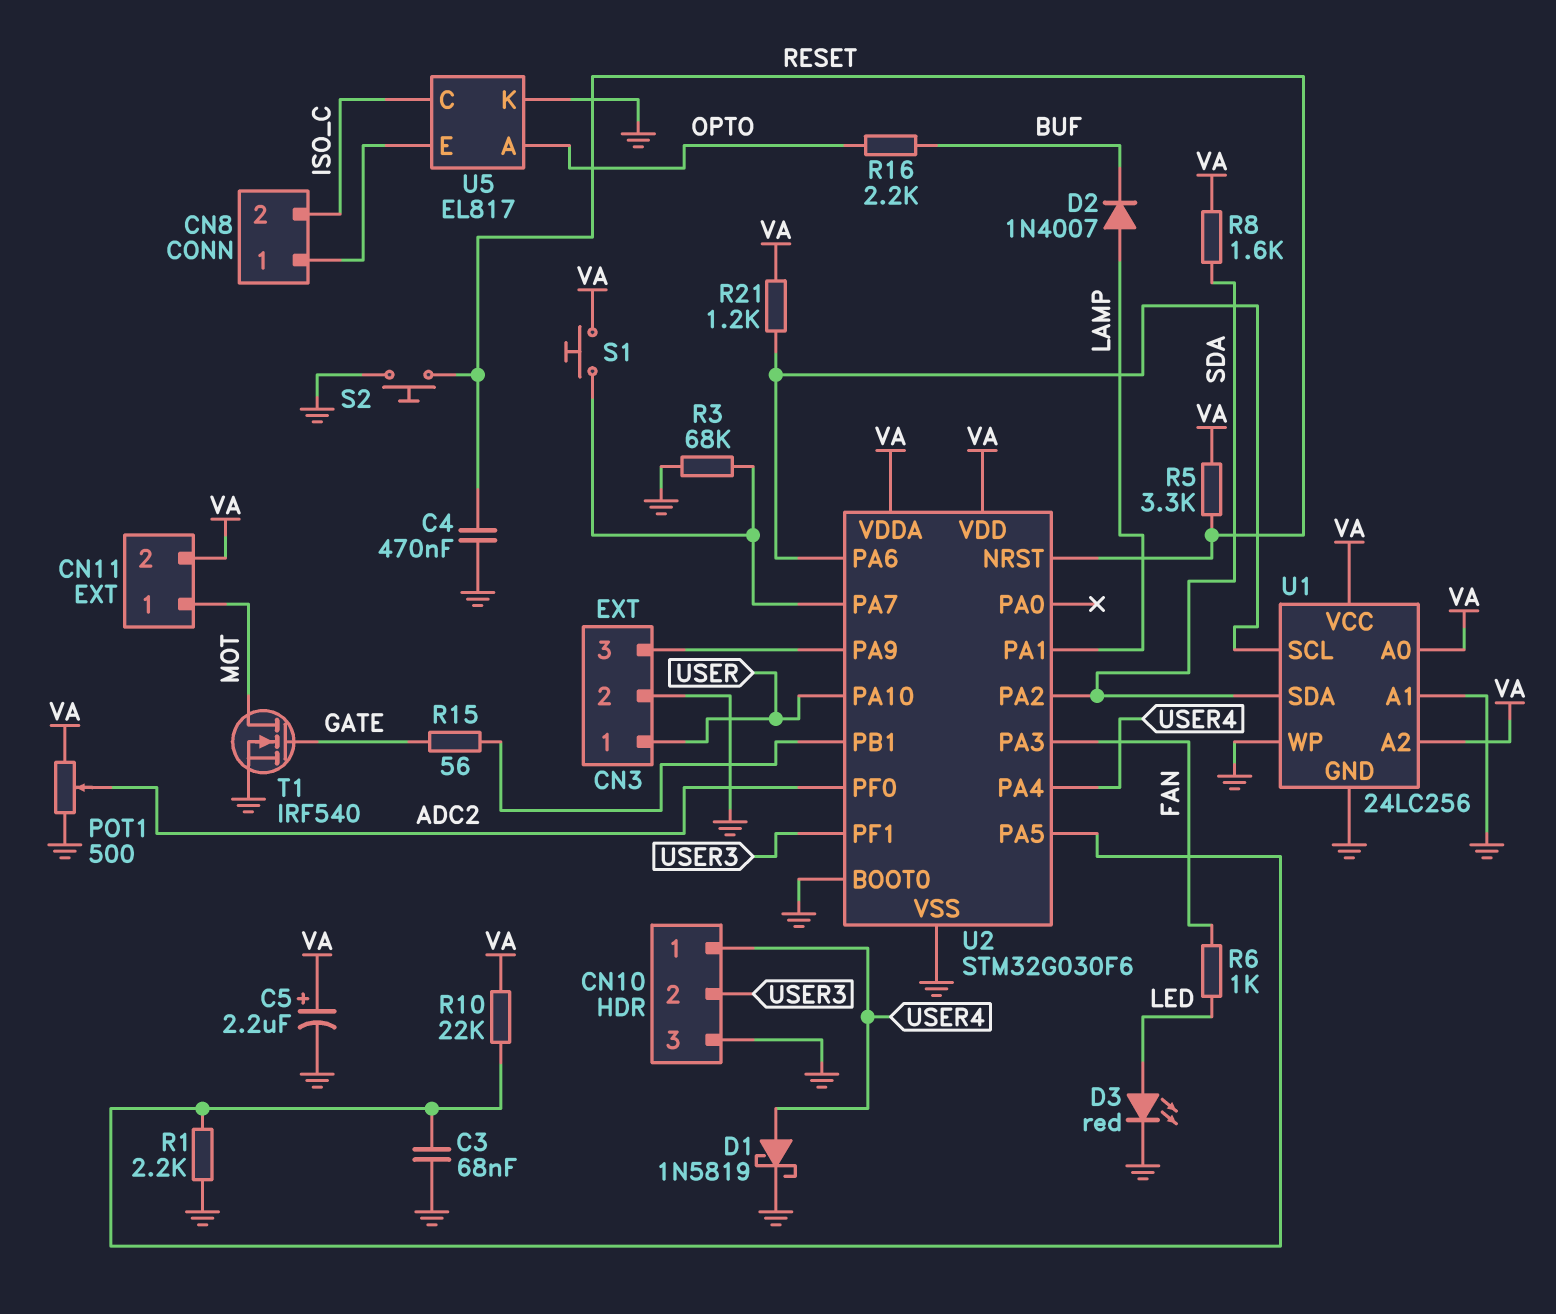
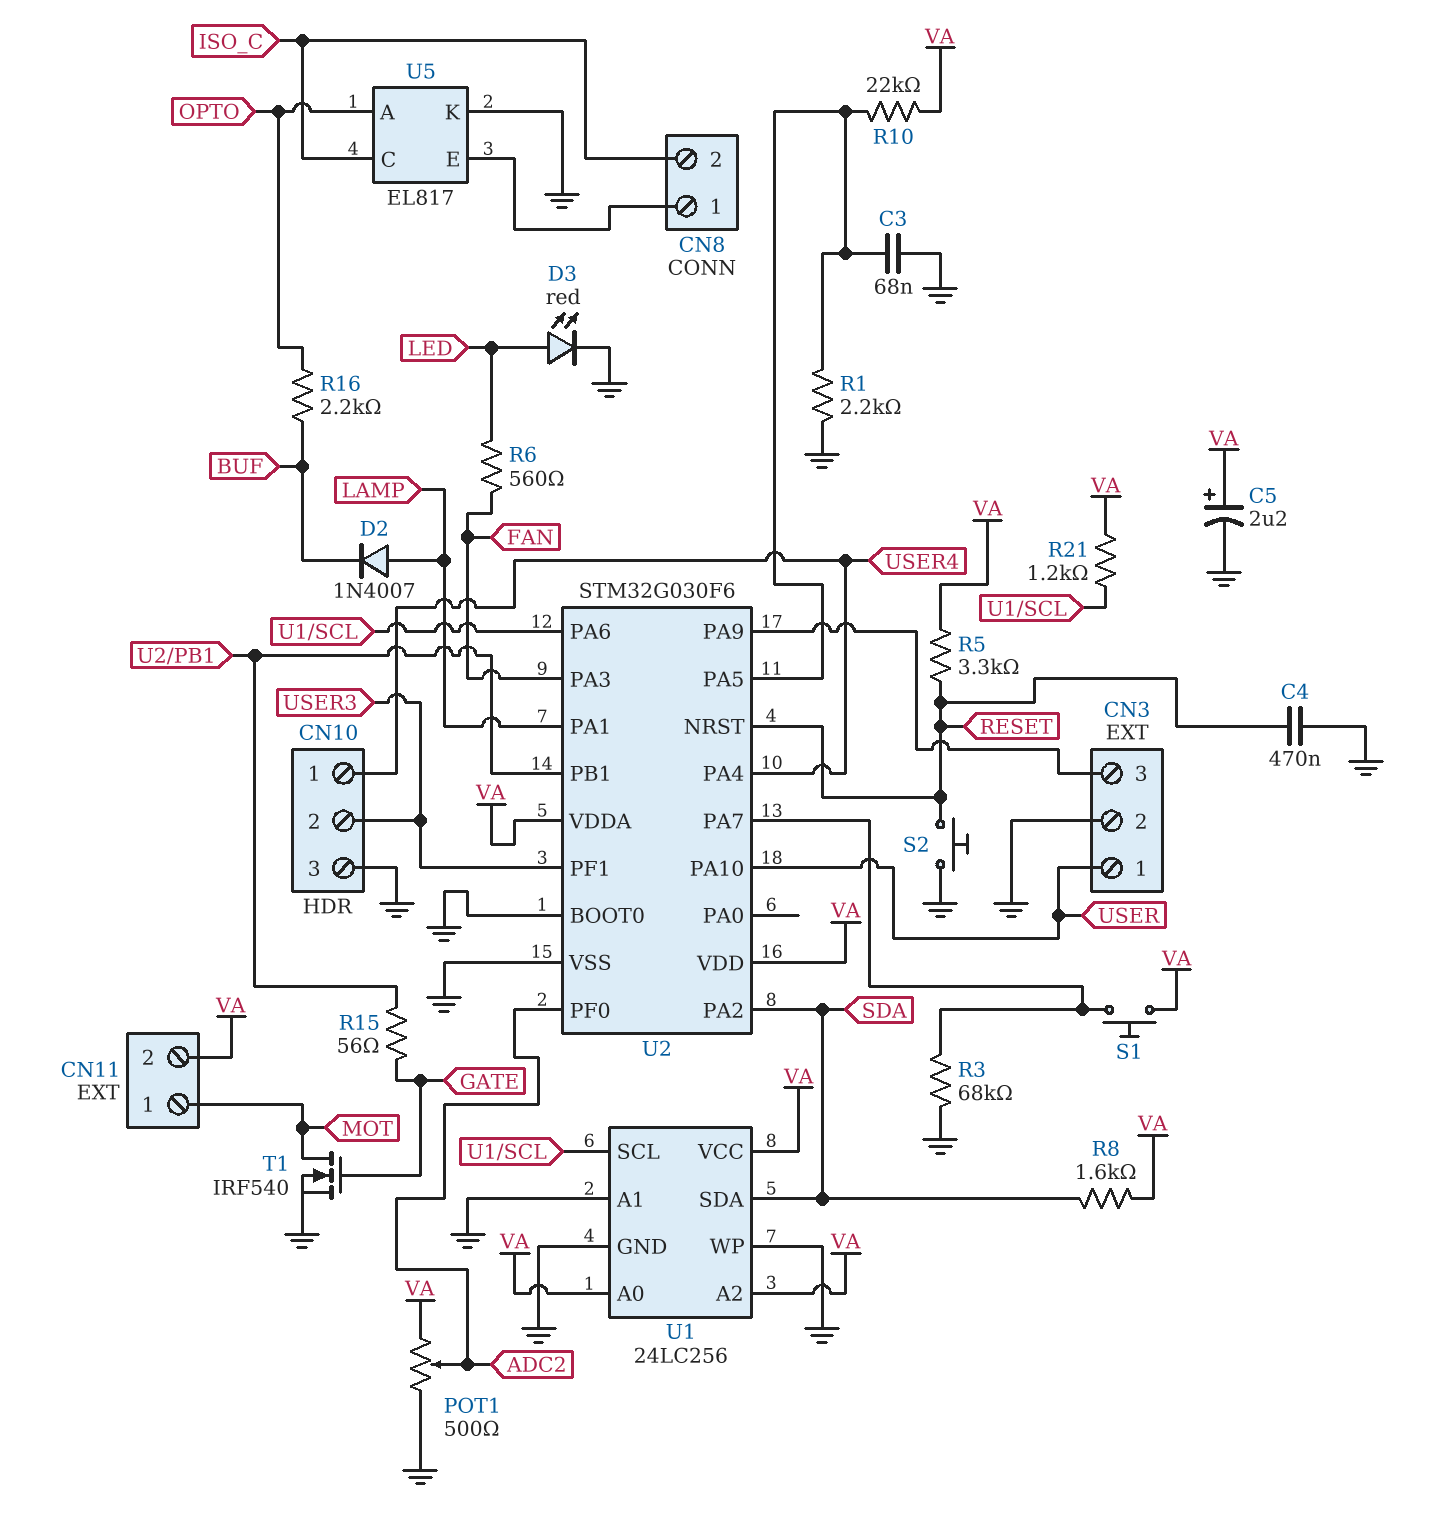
D1: schottky 1N5819 (A USER4, K GND) -> none
R6: 1k (FAN, LED) -> 560 (FAN, LED)

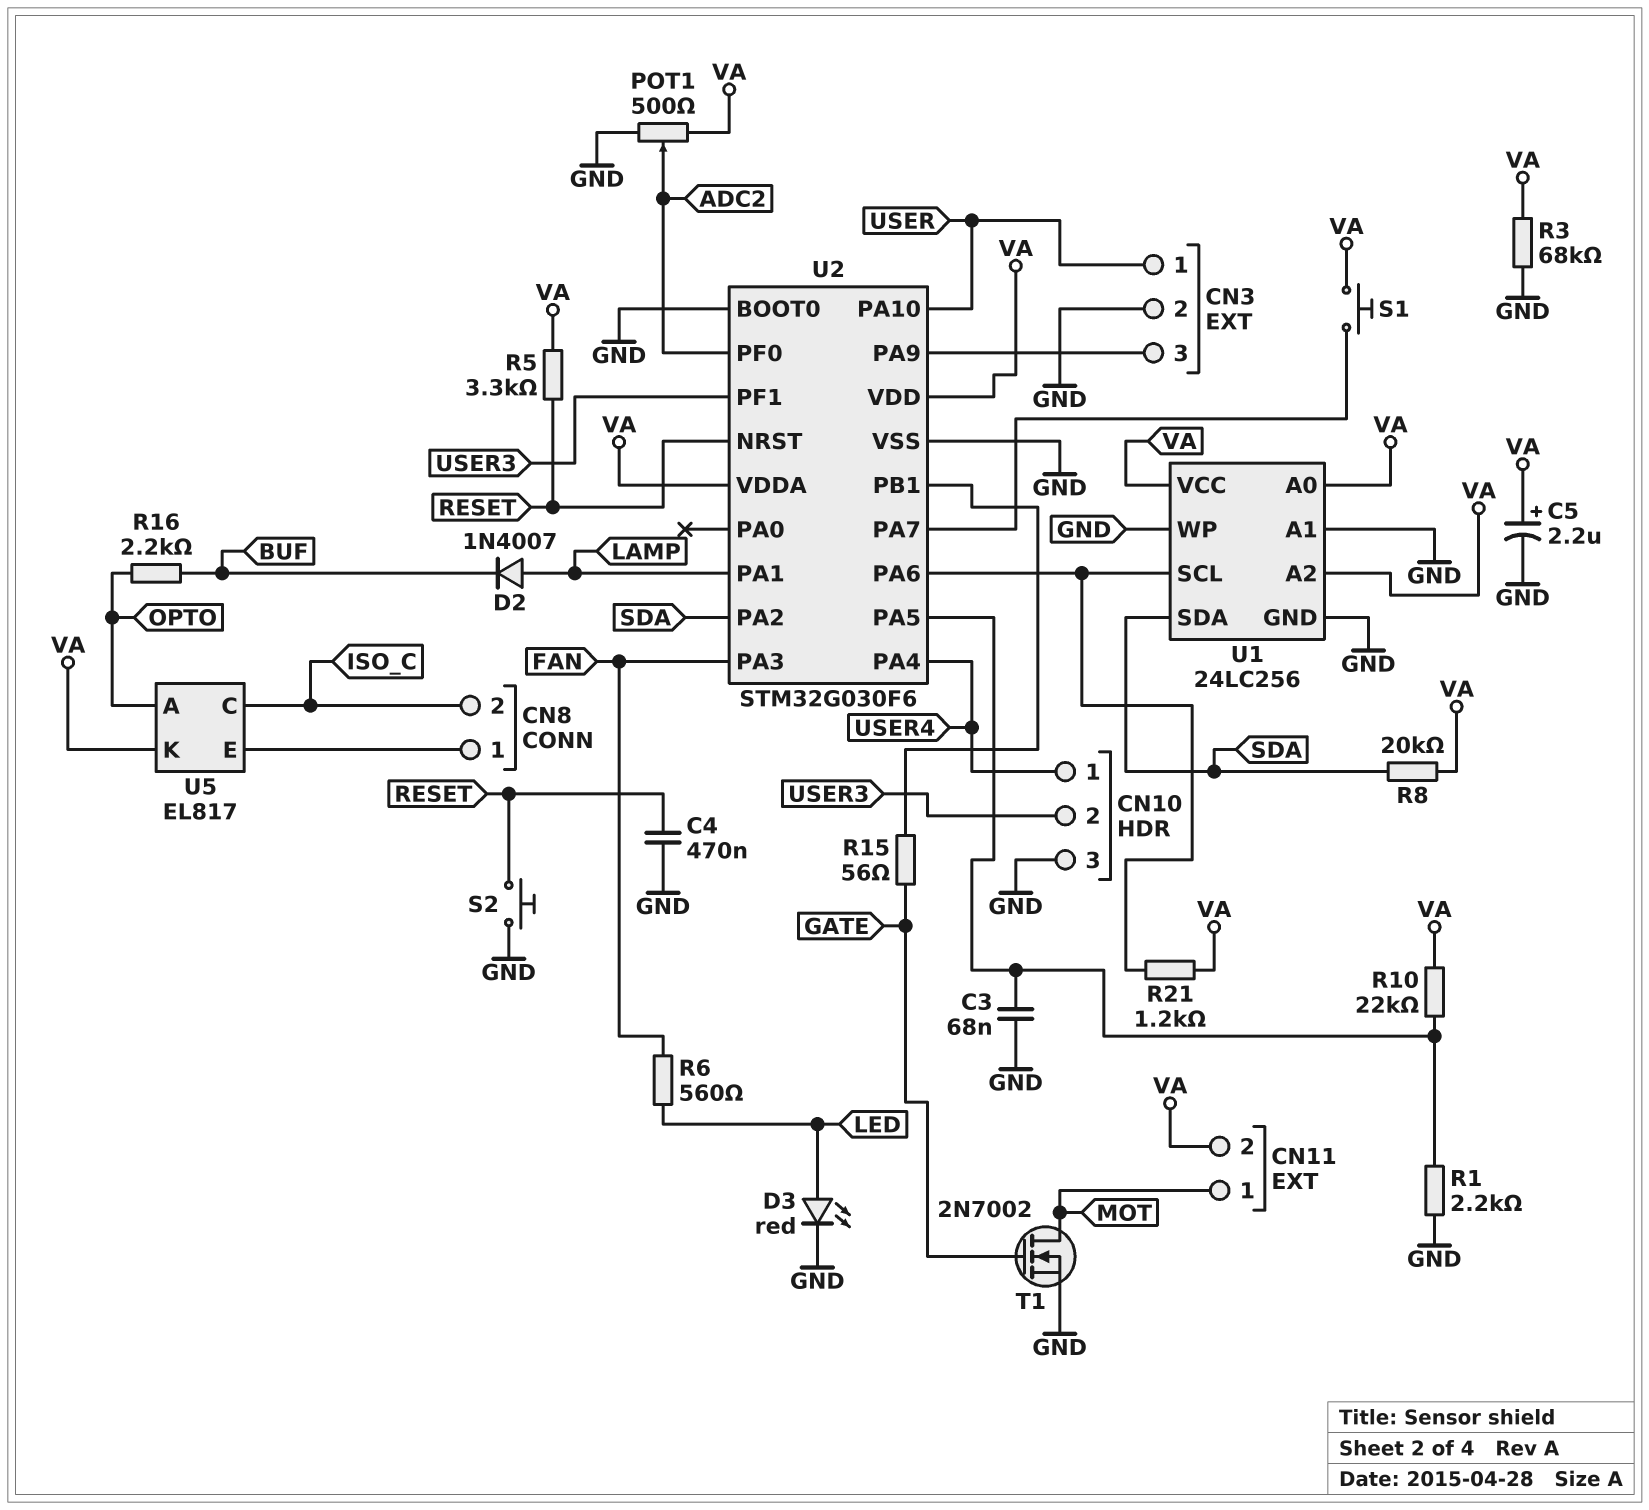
R3: 68k (GND, U2/PA7) -> 68k (GND, VA)
R8: 1.6k (SDA, VA) -> 20k (SDA, VA)
T1: NMOS IRF540 (G GATE, D MOT, S GND) -> NMOS 2N7002 (G GATE, D MOT, S GND)
U5 pin K: GND -> VA

